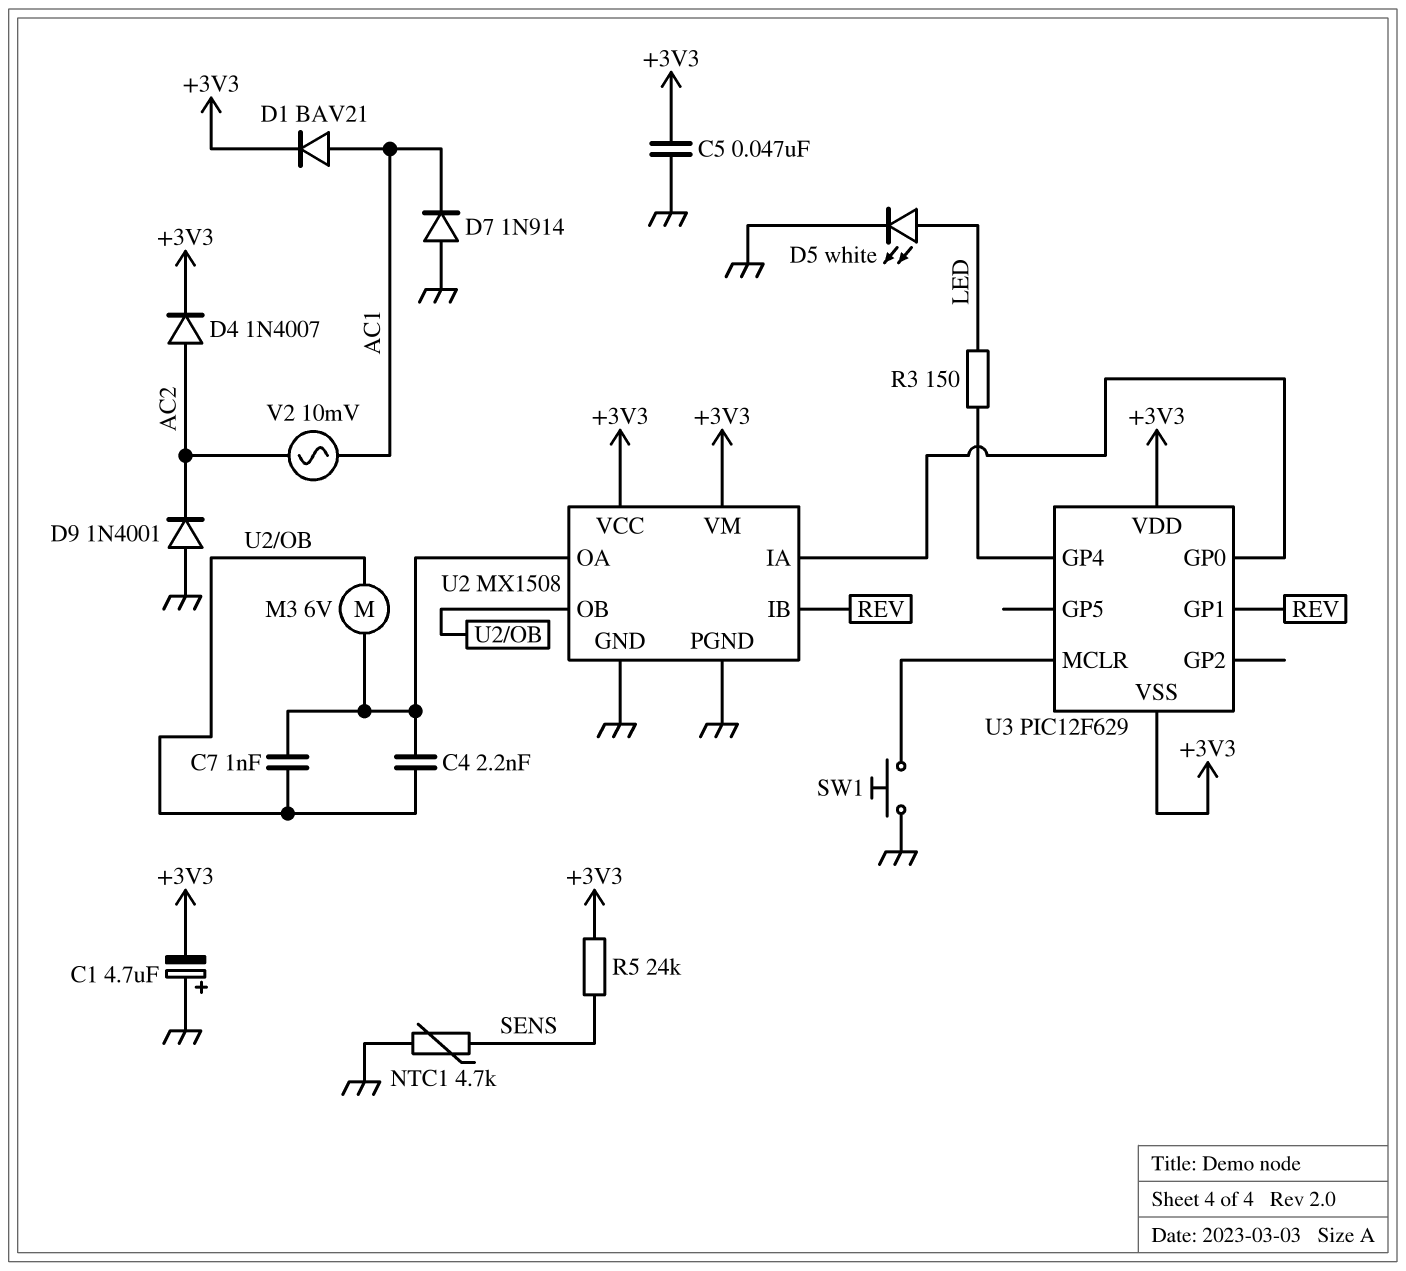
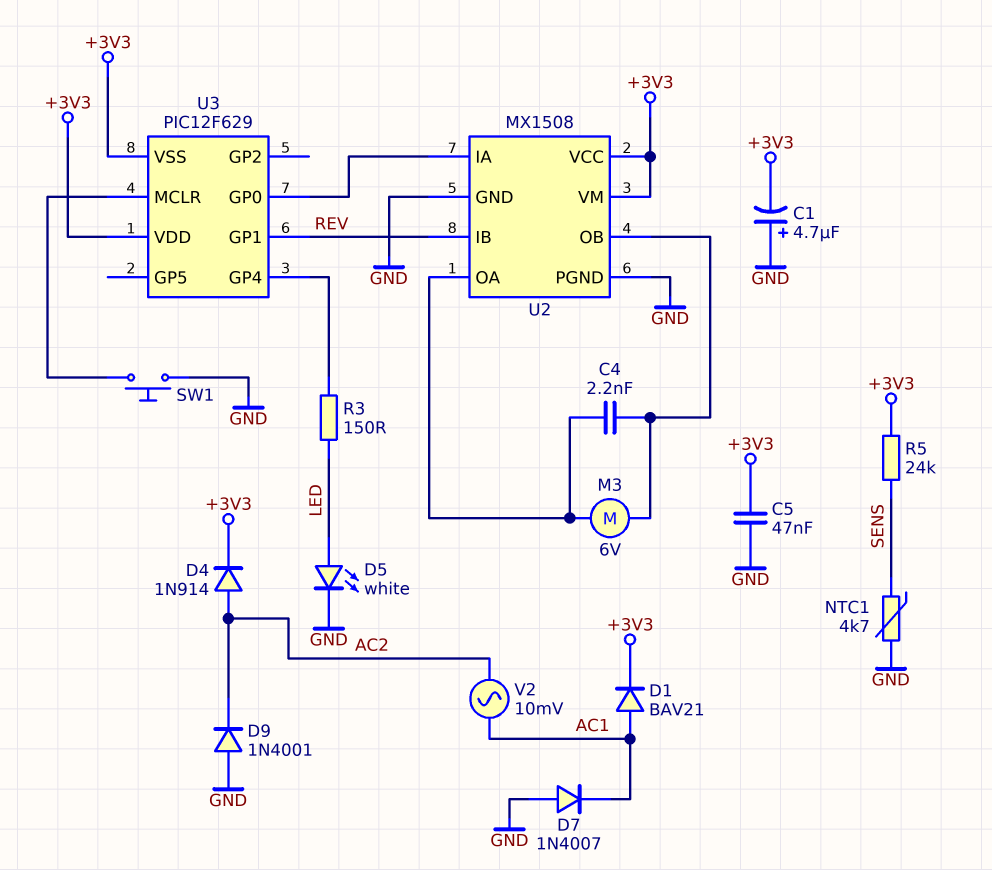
C7: 1nF (U2/OA, U2/OB) -> none
D4: diode 1N4007 (A AC2, K +3V3) -> diode 1N914 (A AC2, K +3V3)
D7: diode 1N914 (A GND, K AC1) -> diode 1N4007 (A GND, K AC1)

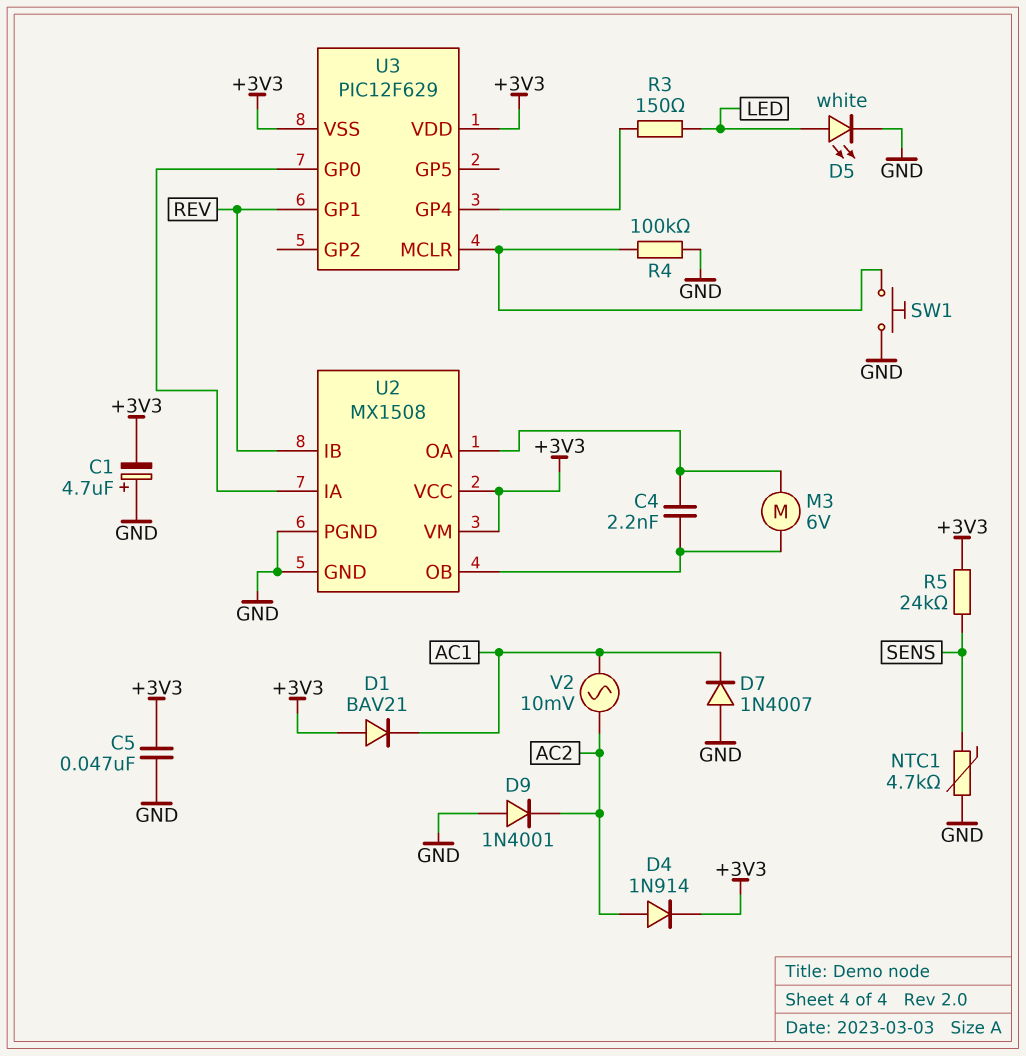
D1: diode BAV21 (A AC1, K +3V3) -> diode BAV21 (A +3V3, K AC1)
R4: none -> 100k (GND, U3/MCLR)

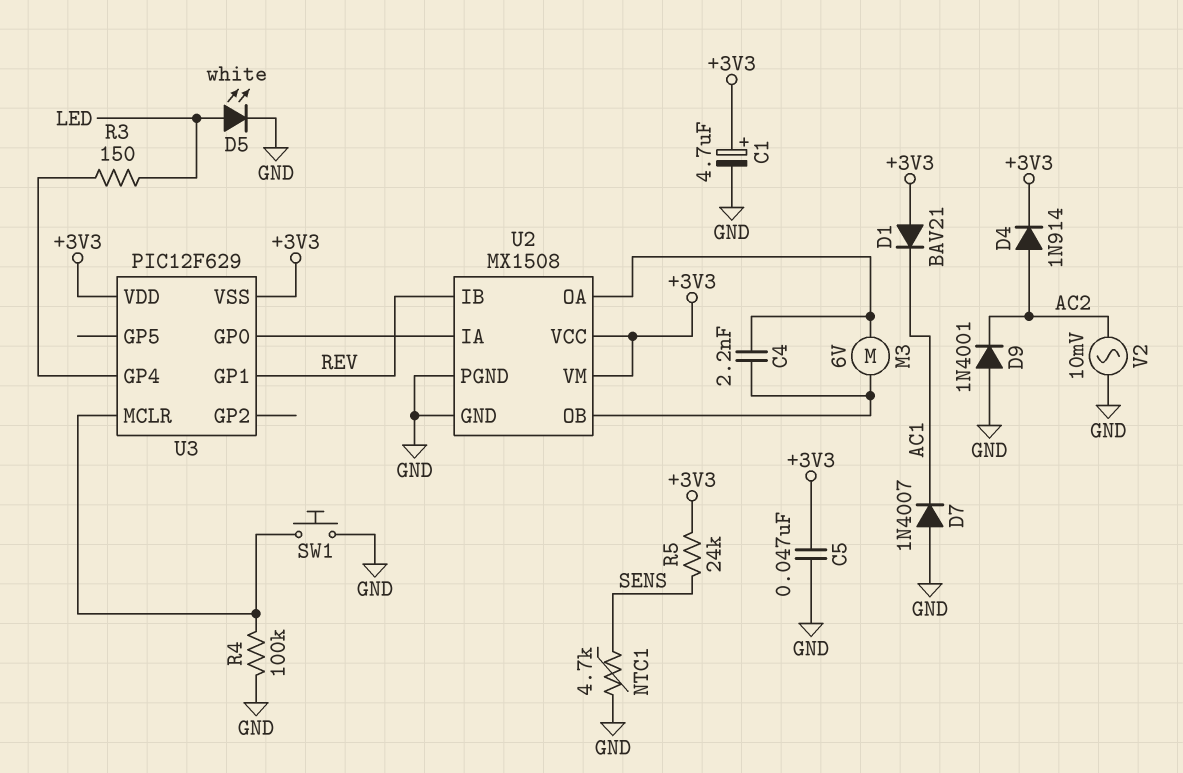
C1: 4.7uF (plus GND, minus +3V3) -> 4.7uF (plus +3V3, minus GND)
V2: AC 10mV (AC1, AC2) -> AC 10mV (AC2, GND)

